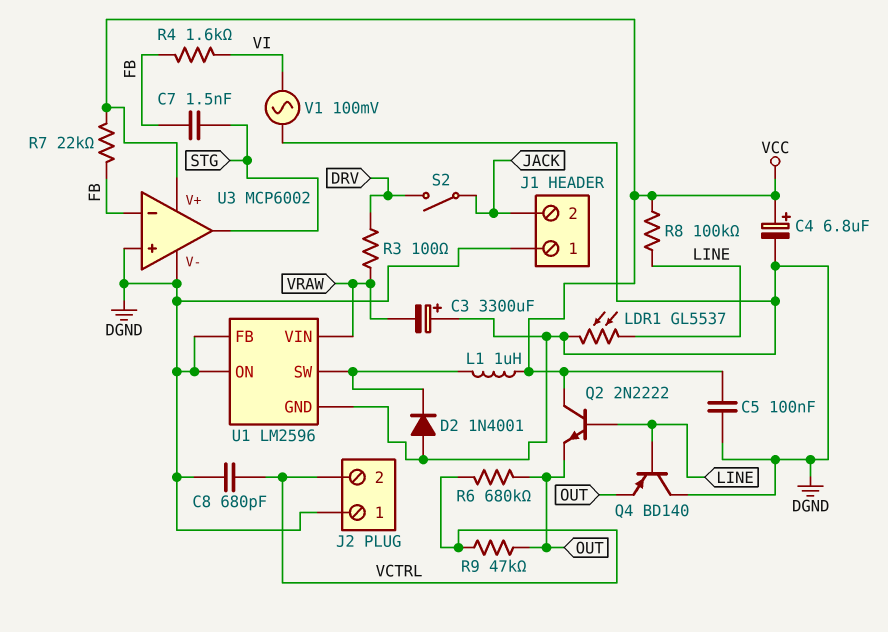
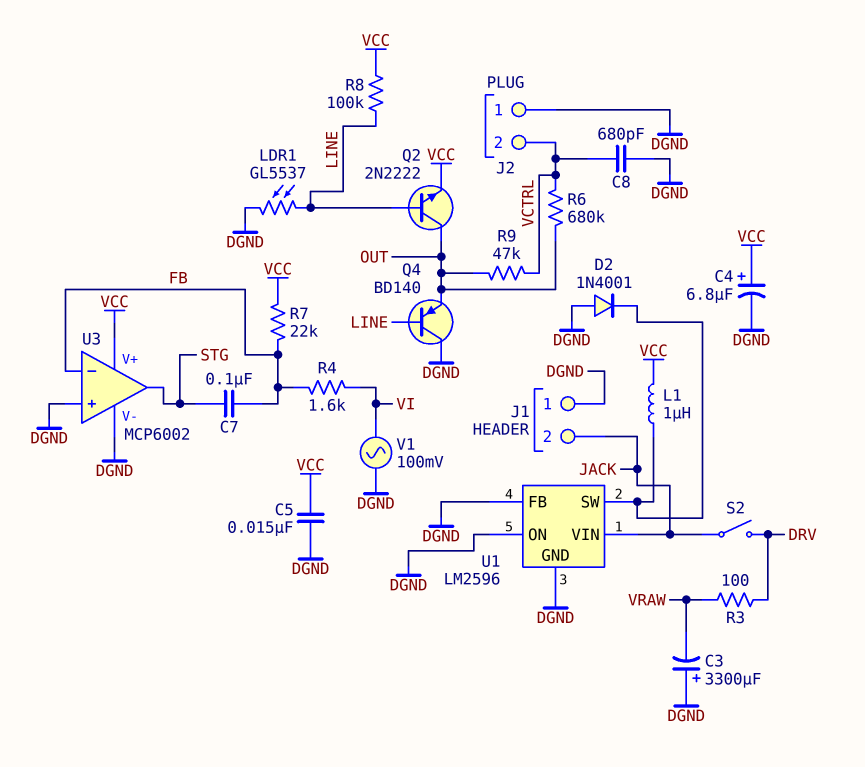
C5: 100nF (DGND, VCC) -> 15nF (DGND, VCC)
C7: 1.5nF (FB, STG) -> 100nF (FB, STG)
Q2: NPN 2N2222 (B LINE, C VCC, E OUT) -> NPN 2N2222 (B LINE, C OUT, E VCC)
U1 pin VIN: VRAW -> JACK

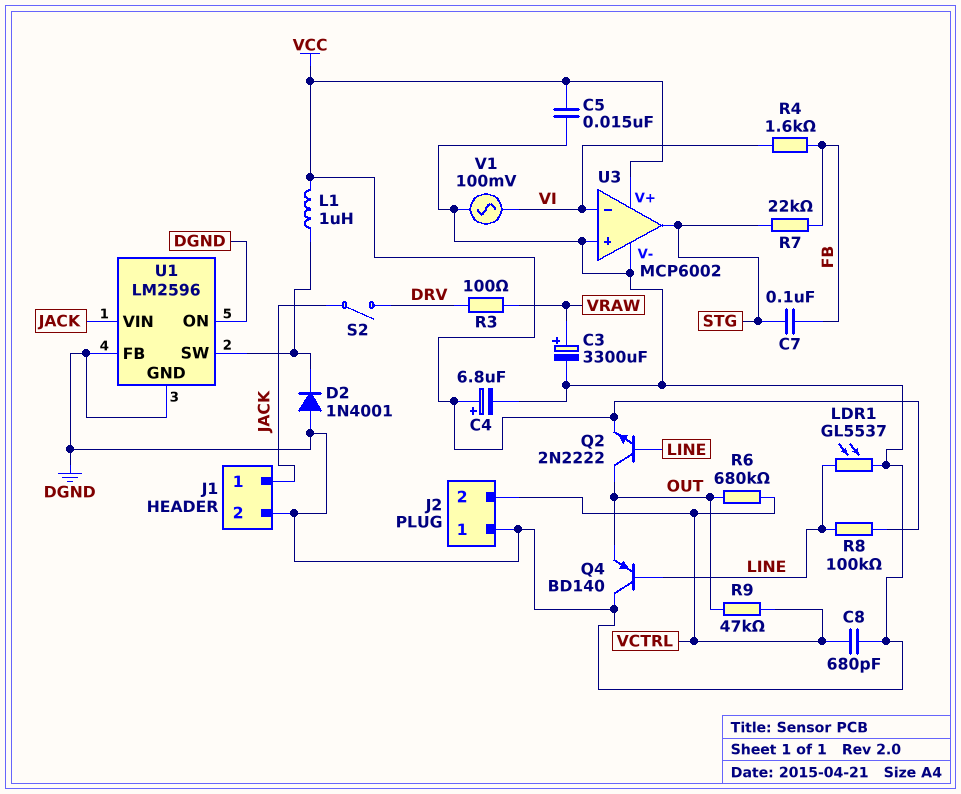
C3: 3300uF (plus DGND, minus VRAW) -> 3300uF (plus VRAW, minus DGND)
J1 pin 1: DGND -> JACK
J1 pin 2: JACK -> DGND
R7: 22k (FB, VCC) -> 22k (FB, STG)
U3 pin in-: FB -> VI

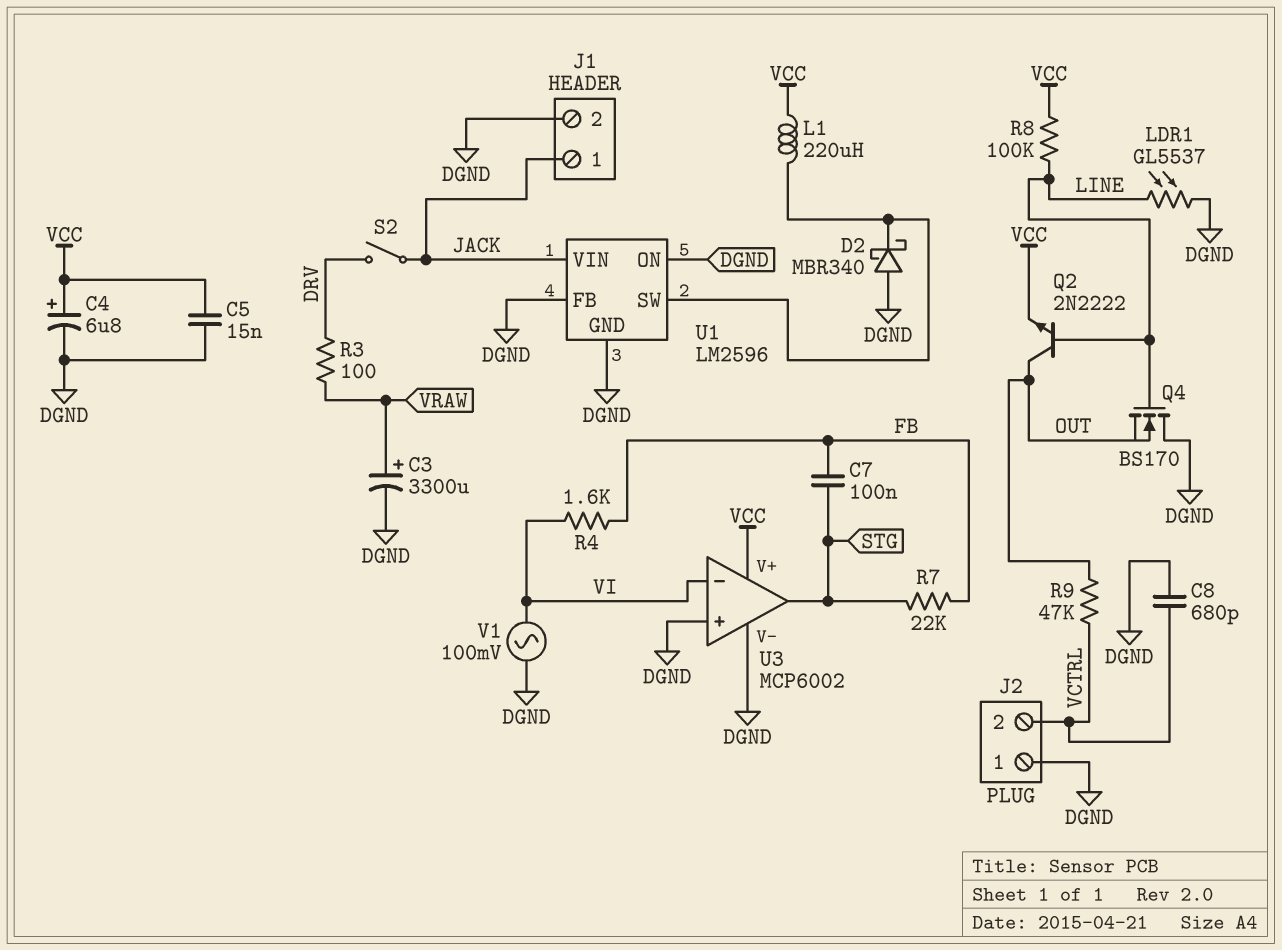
D2: diode 1N4001 (A DGND, K U1/SW) -> schottky MBR340 (A DGND, K U1/SW)
L1: 1uH (U1/SW, VCC) -> 220uH (U1/SW, VCC)
Q4: PNP BD140 (B LINE, C DGND, E OUT) -> NMOS BS170 (G LINE, D DGND, S OUT)
R6: 680k (OUT, VCTRL) -> none

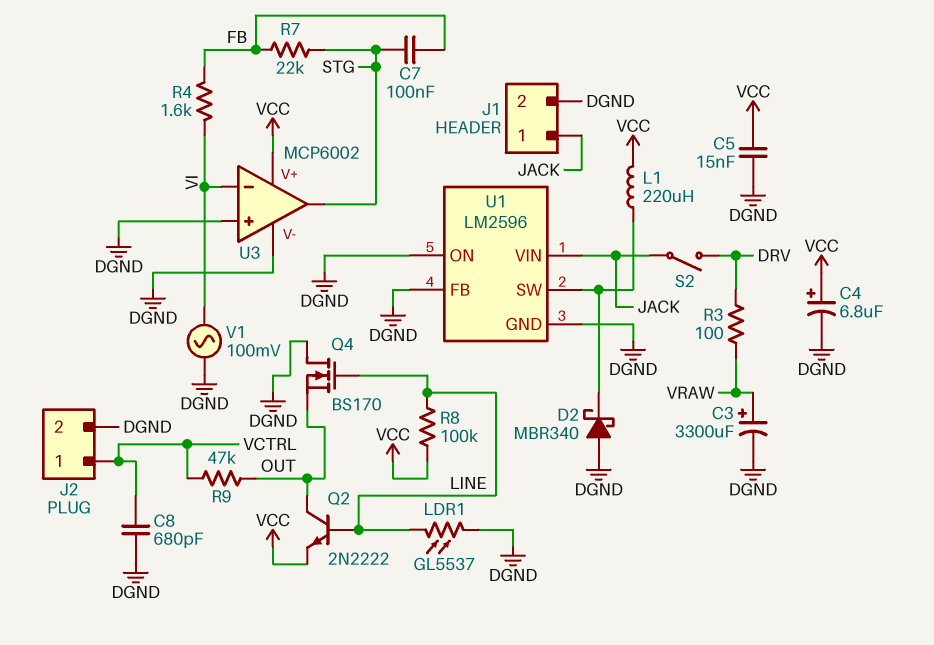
J2 pin 1: DGND -> VCTRL
J2 pin 2: VCTRL -> DGND

